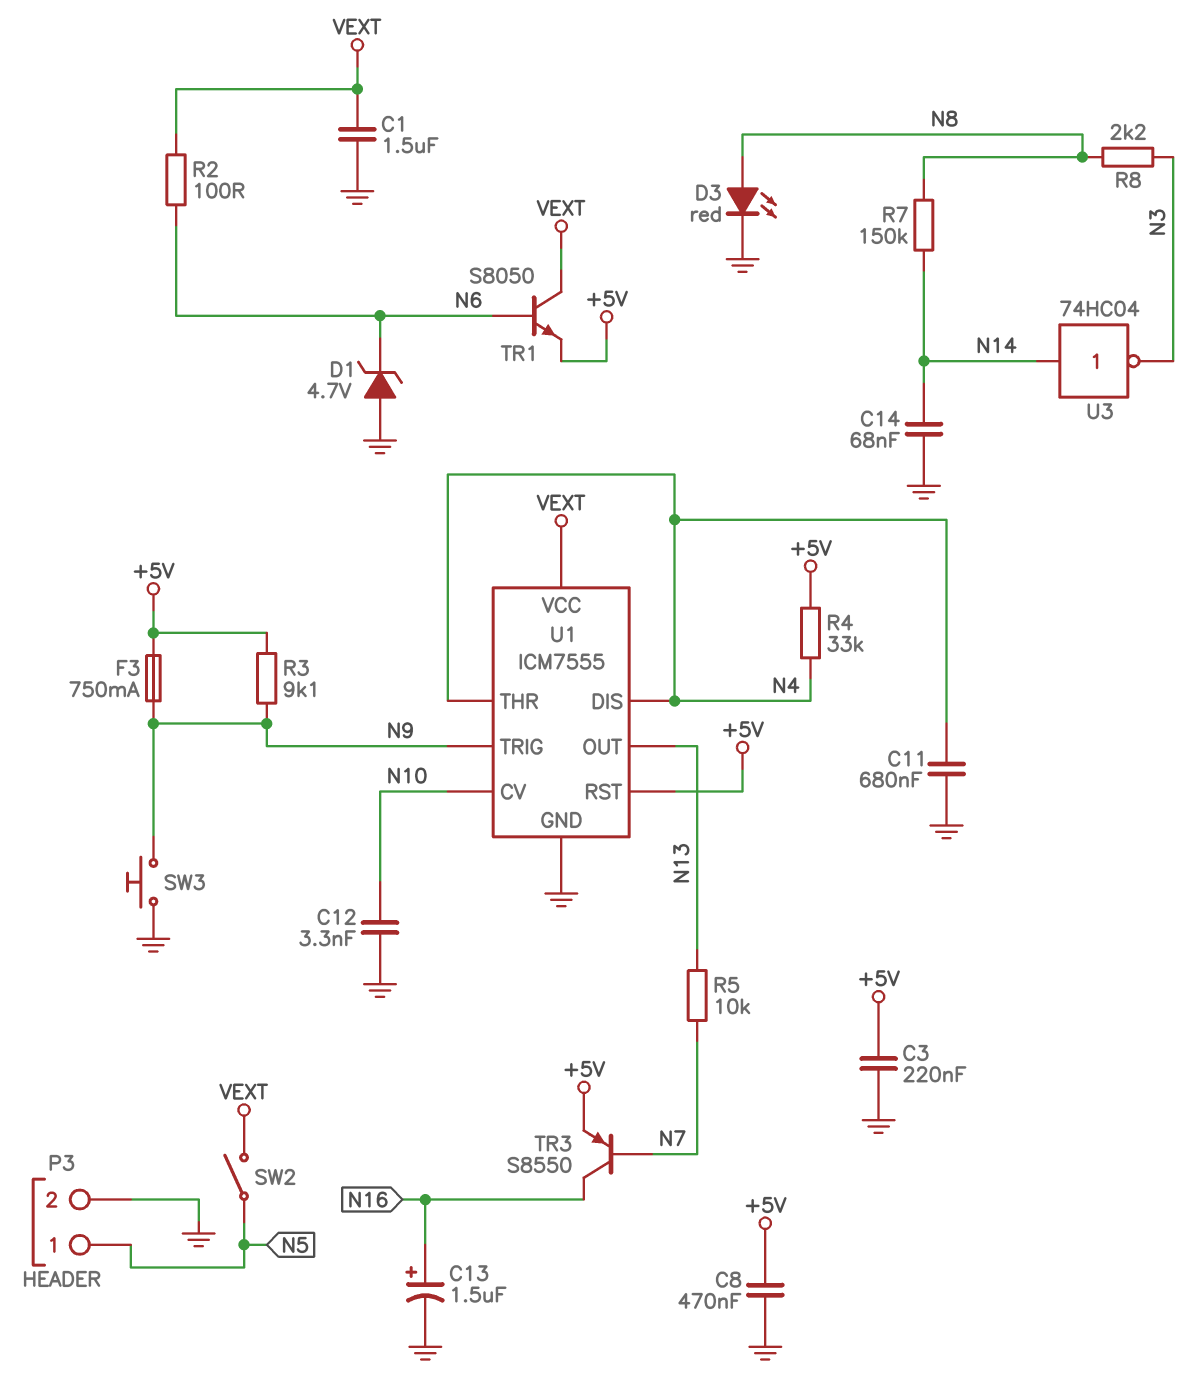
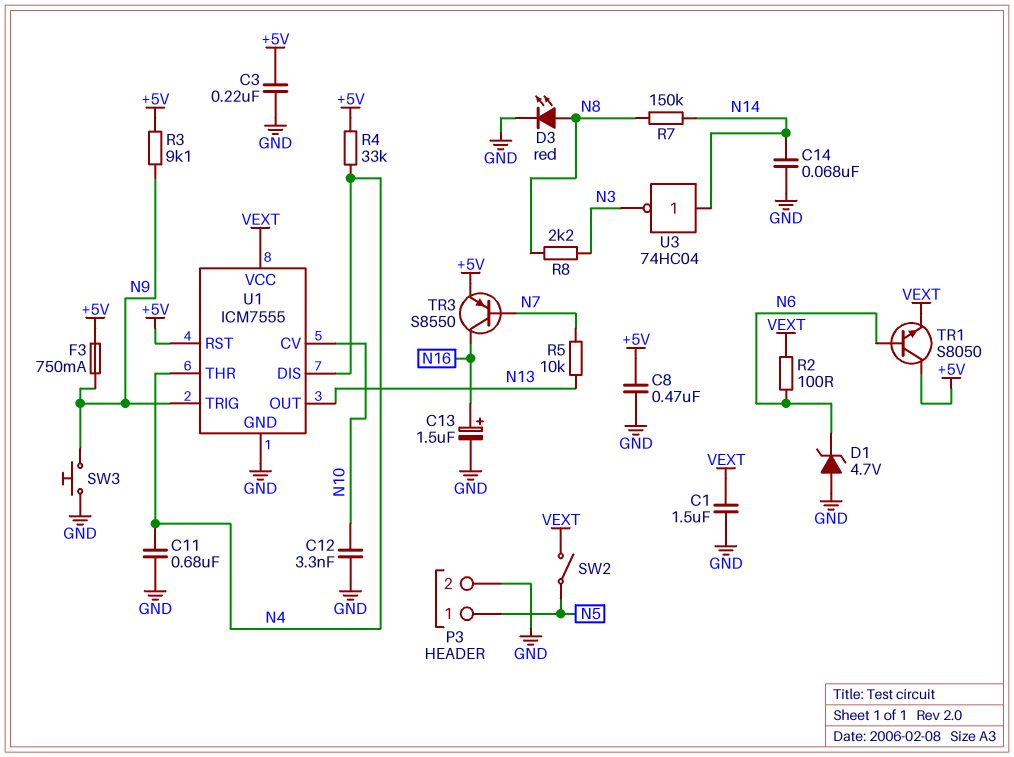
TR1: NPN S8050 (B N6, C VEXT, E +5V) -> NPN S8050 (B N6, C +5V, E VEXT)

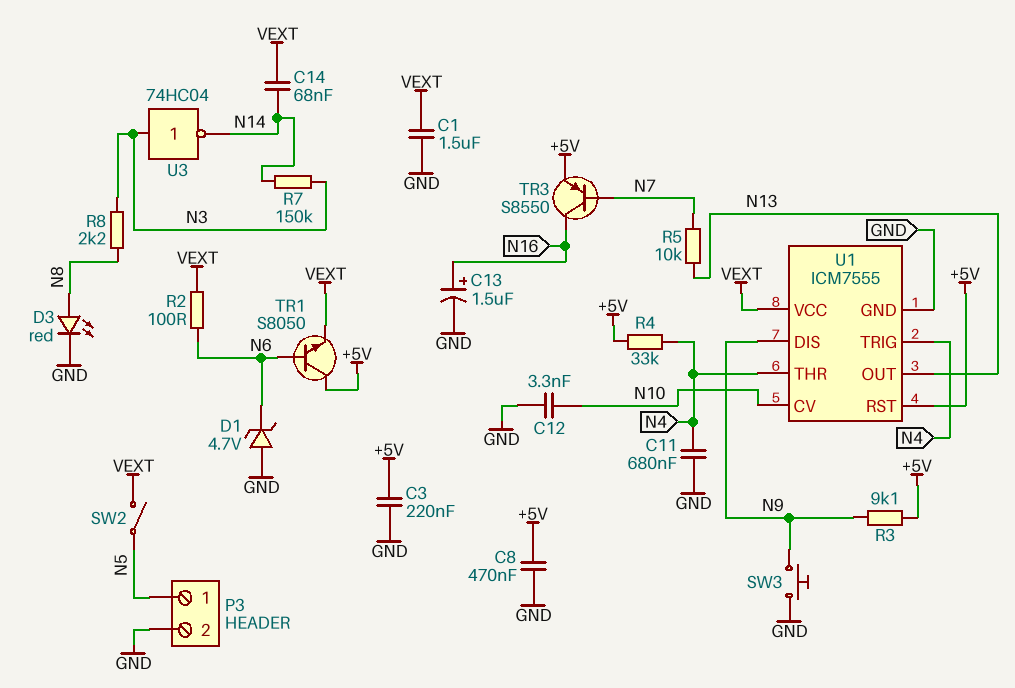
C14: 68nF (GND, N14) -> 68nF (N14, VEXT)
F3: 750mA (+5V, N9) -> none
R7: 150k (N8, N14) -> 150k (N3, N14)
U1 pin DIS: N4 -> N9
U1 pin TRIG: N9 -> N4
U3: NOT 74HC04 (in N14, out N3) -> NOT 74HC04 (in N3, out N14)

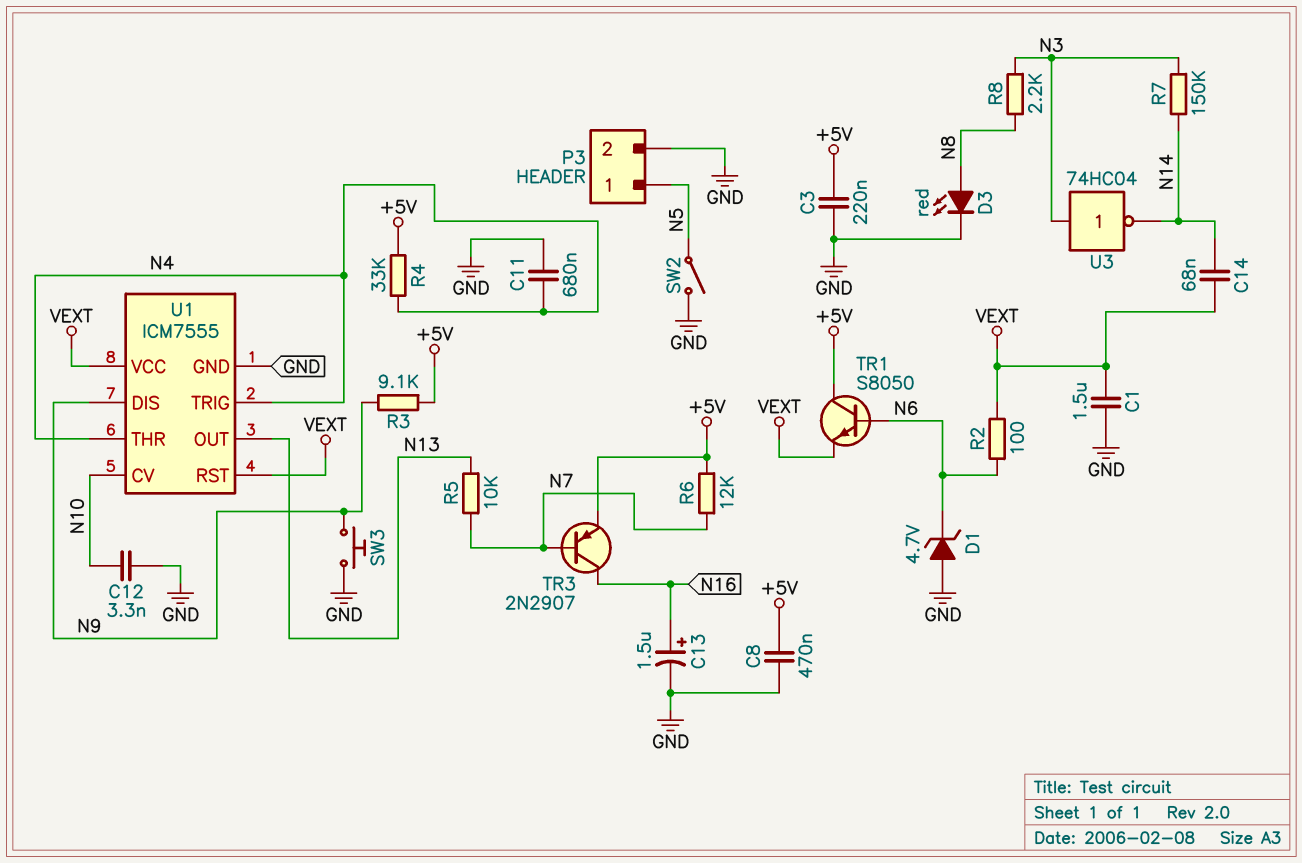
R6: none -> 12k (+5V, N7)
SW2: switch (N5, VEXT) -> switch (GND, N5)
TR3: PNP S8550 (B N7, C N16, E +5V) -> PNP 2N2907 (B N7, C N16, E +5V)
U1 pin RST: +5V -> VEXT

